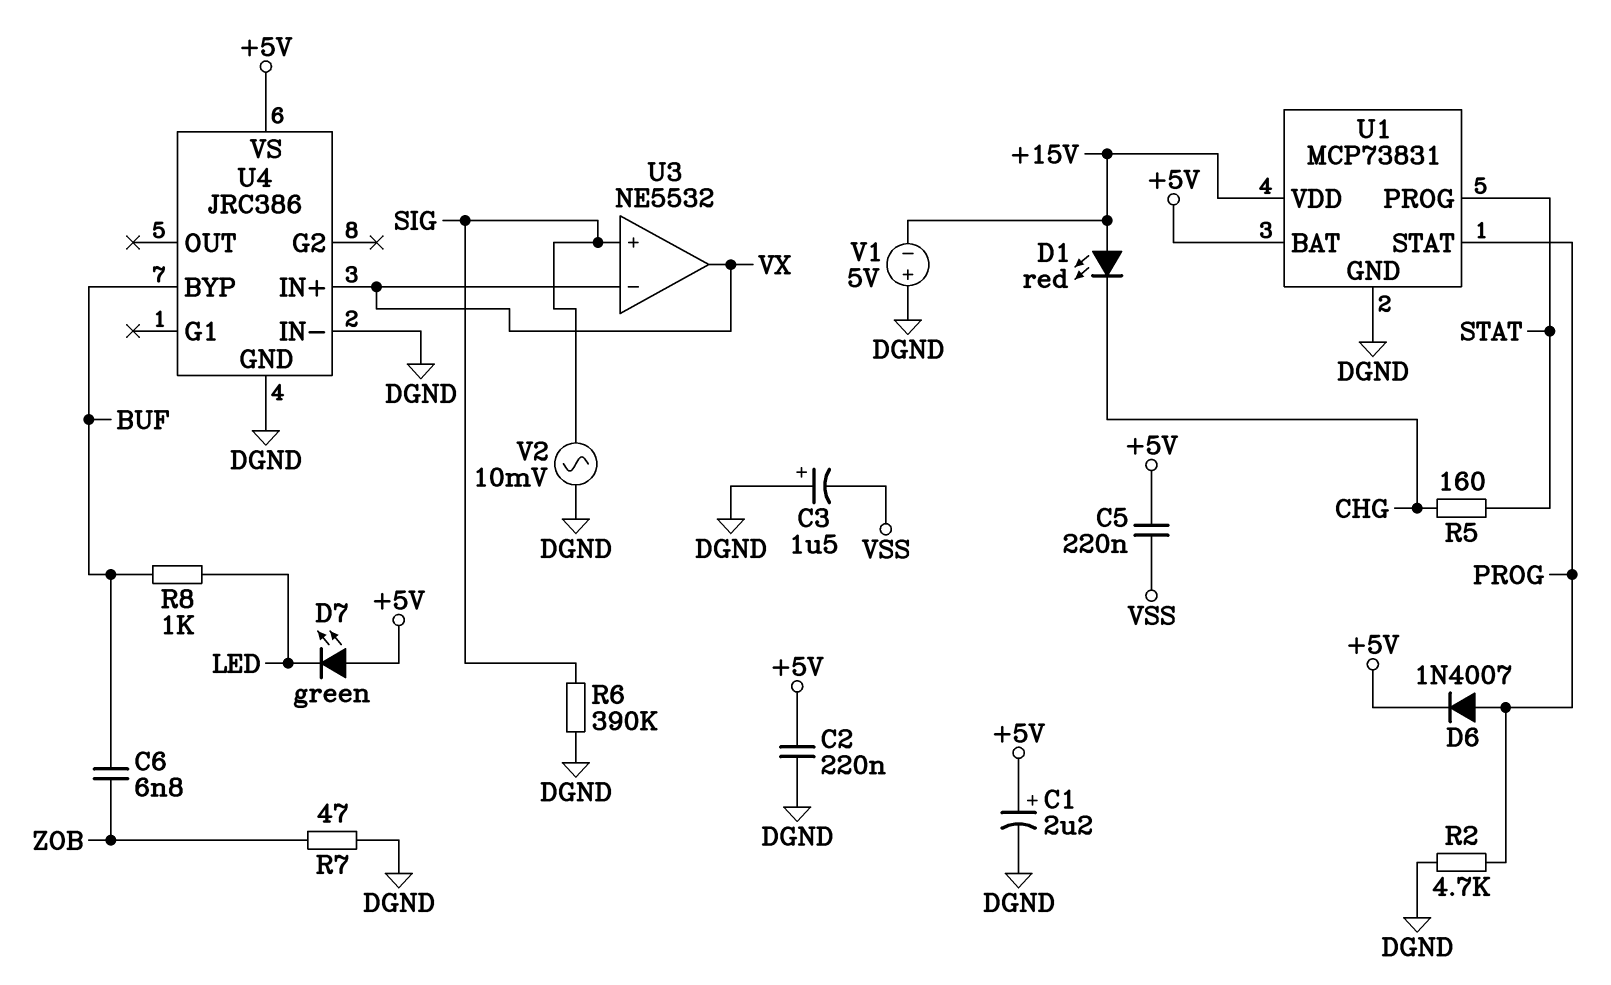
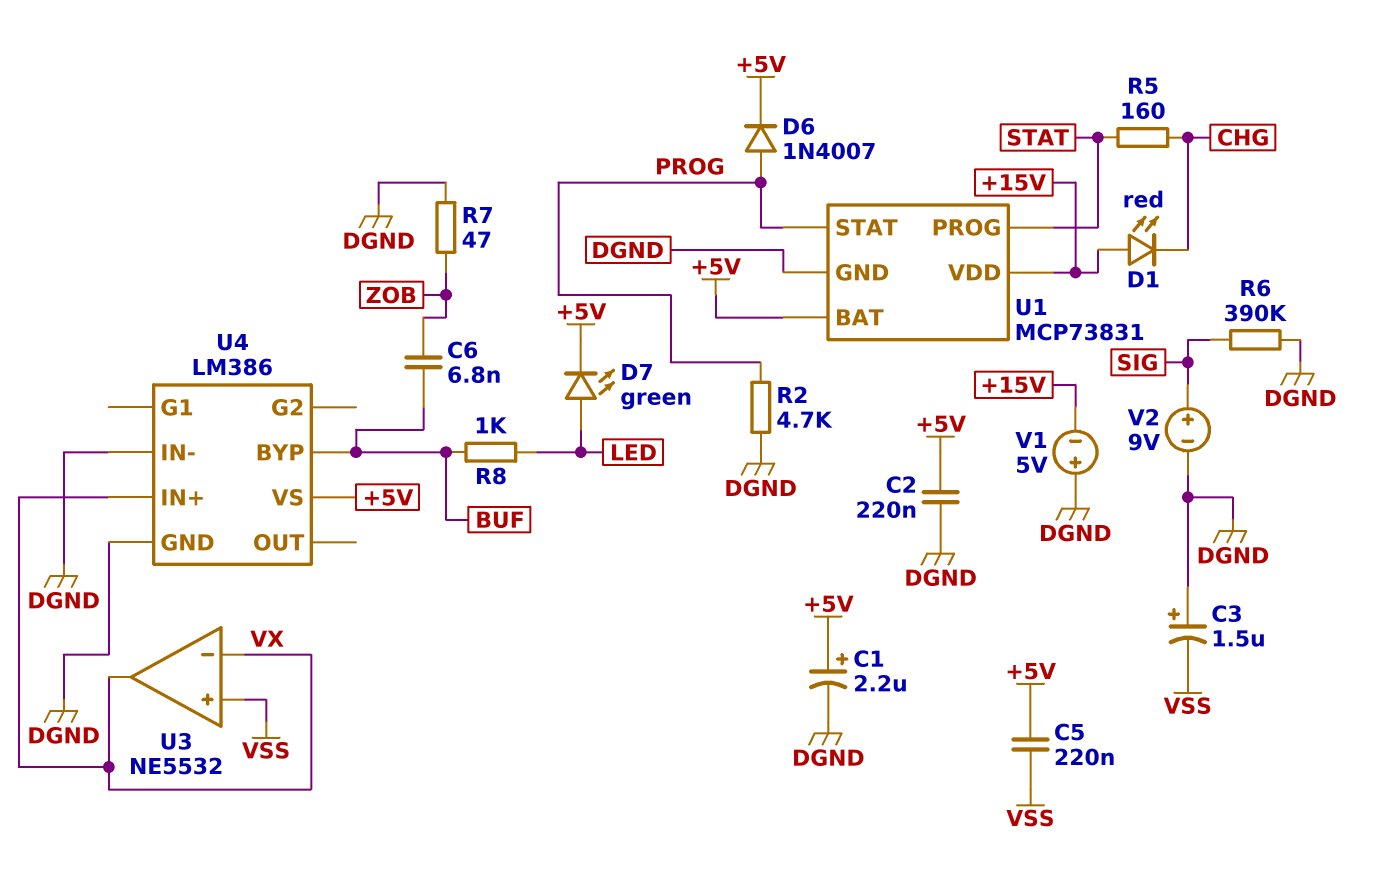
D7: LED green (A +5V, K LED) -> LED green (A LED, K +5V)
U3 pin in+: SIG -> VSS
U4: JRC386 -> LM386
V2: AC 10mV (DGND, SIG) -> 9V (plus SIG, minus DGND)

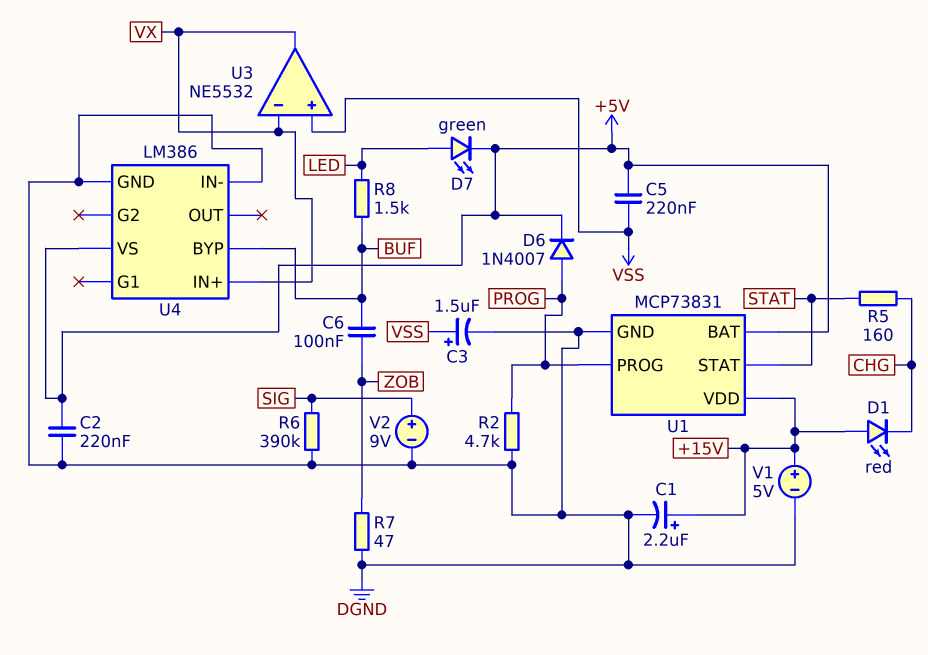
C1: 2.2uF (plus +5V, minus DGND) -> 2.2uF (plus +15V, minus DGND)
C3: 1.5uF (plus DGND, minus VSS) -> 1.5uF (plus VSS, minus DGND)
C6: 6.8nF (BUF, ZOB) -> 100nF (BUF, ZOB)
R8: 1k (BUF, LED) -> 1.5k (BUF, LED)
U1 pin PROG: STAT -> PROG
U1 pin STAT: PROG -> STAT
V1: 5V (plus DGND, minus +15V) -> 5V (plus +15V, minus DGND)

